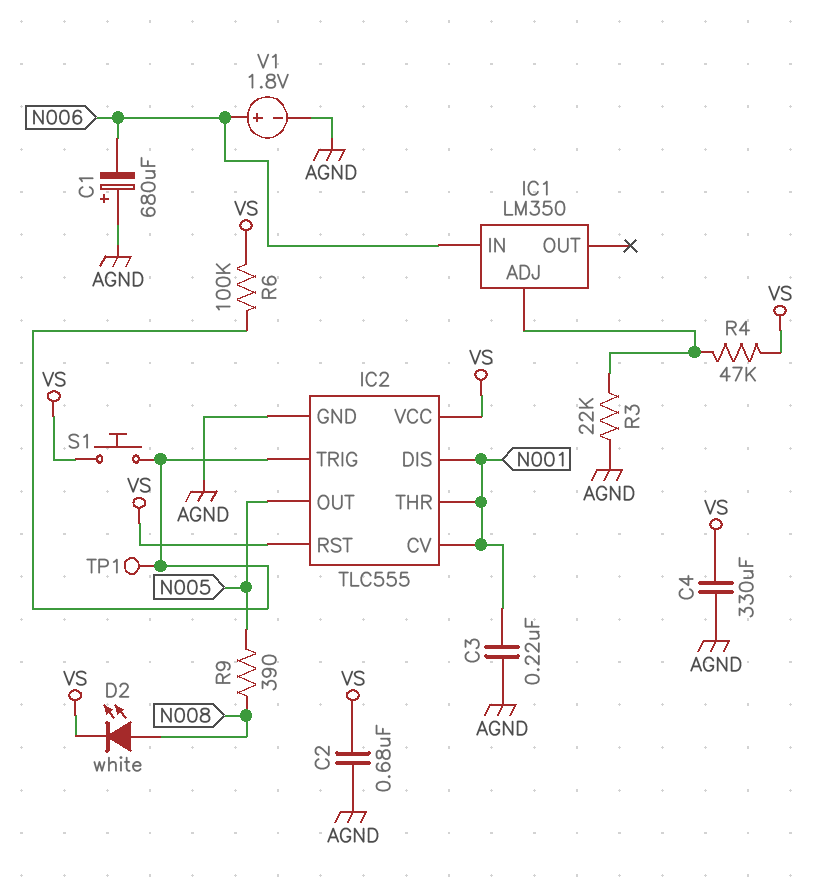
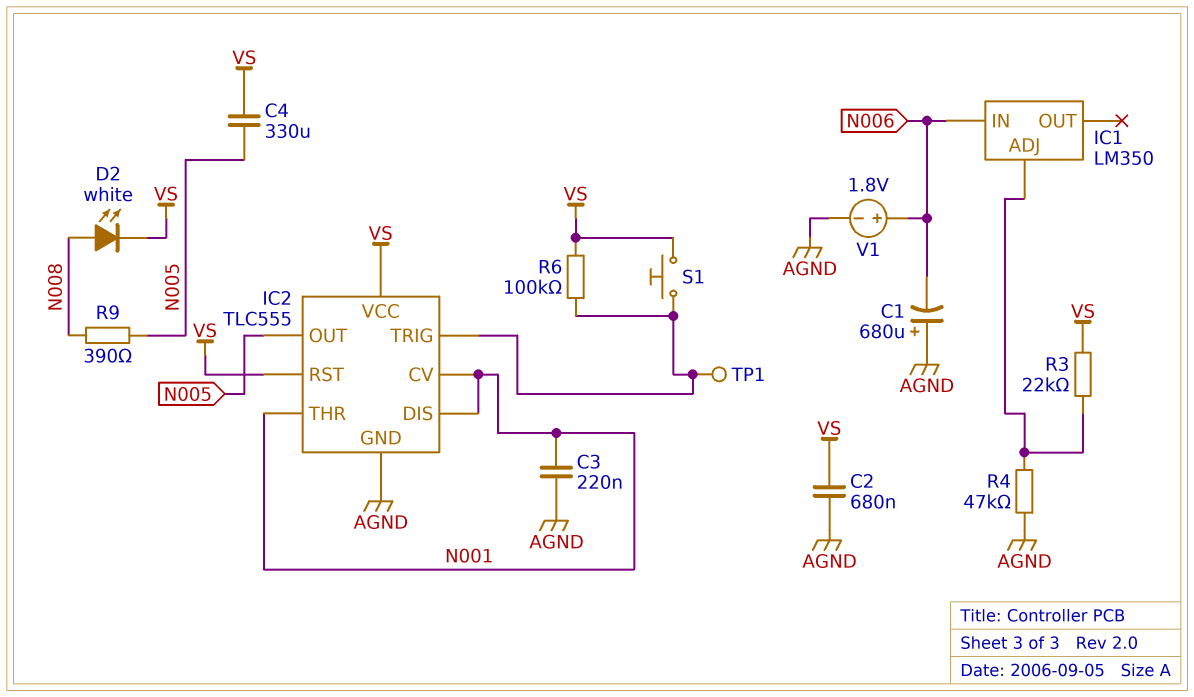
C4: 330uF (AGND, VS) -> 330uF (N005, VS)
R3: 22k (AGND, IC1/ADJ) -> 22k (IC1/ADJ, VS)
R4: 47k (IC1/ADJ, VS) -> 47k (AGND, IC1/ADJ)

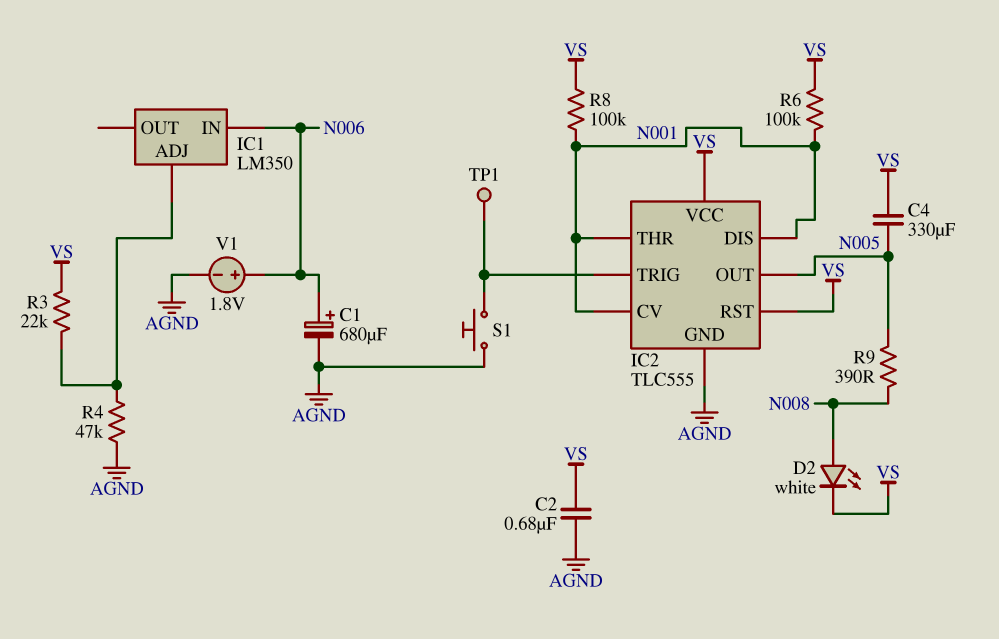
C1: 680uF (plus AGND, minus N006) -> 680uF (plus N006, minus AGND)
C3: 220nF (AGND, N001) -> none
R6: 100k (IC2/TRIG, VS) -> 100k (N001, VS)
R8: none -> 100k (N001, VS)
S1: button (IC2/TRIG, VS) -> button (AGND, IC2/TRIG)

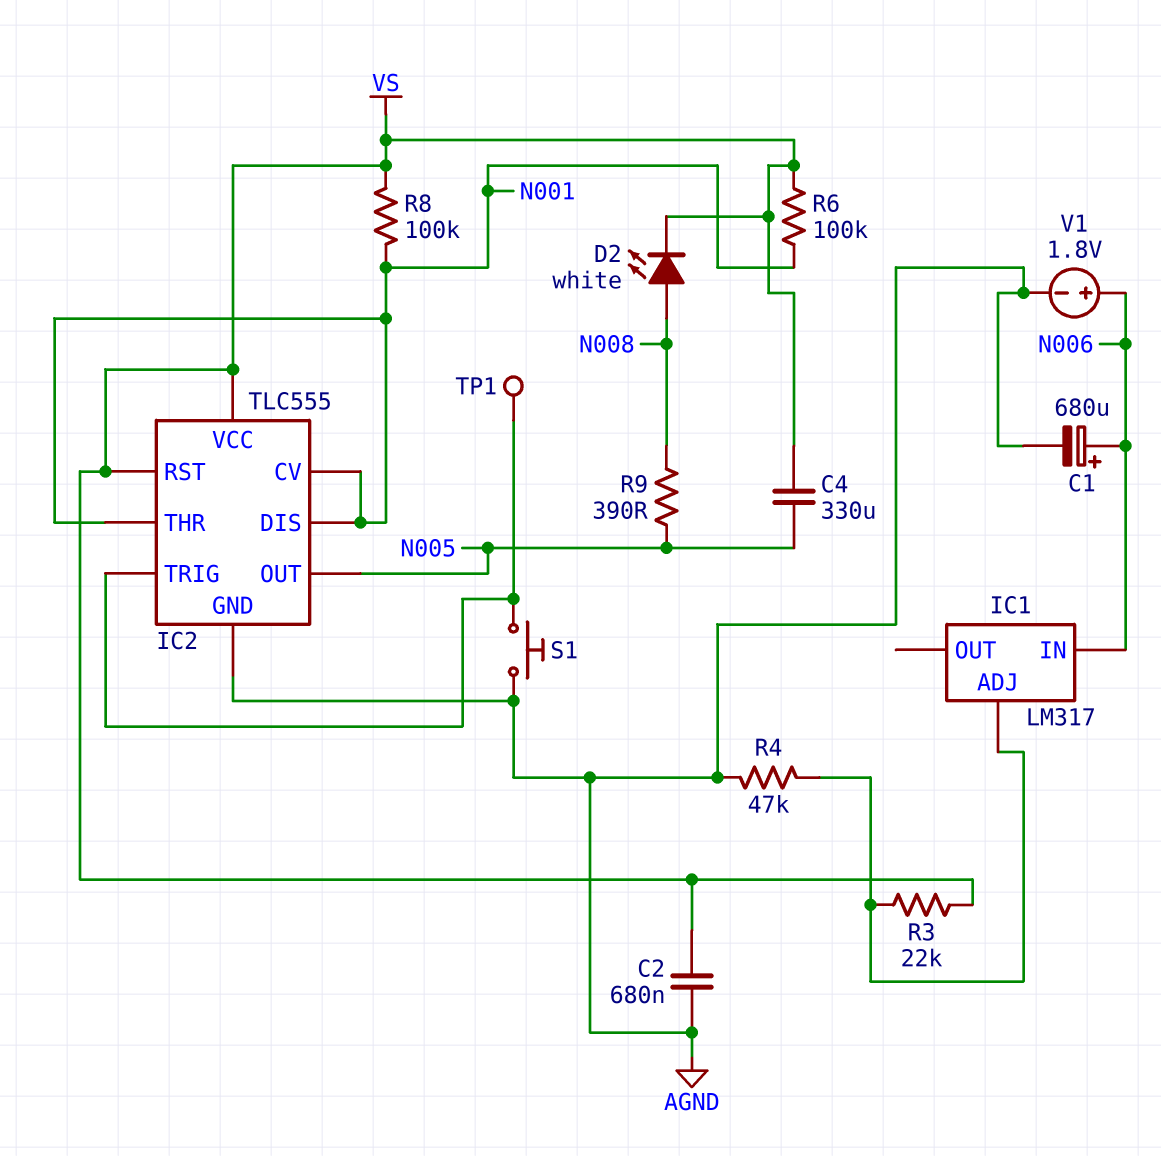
IC1: LM350 -> LM317

